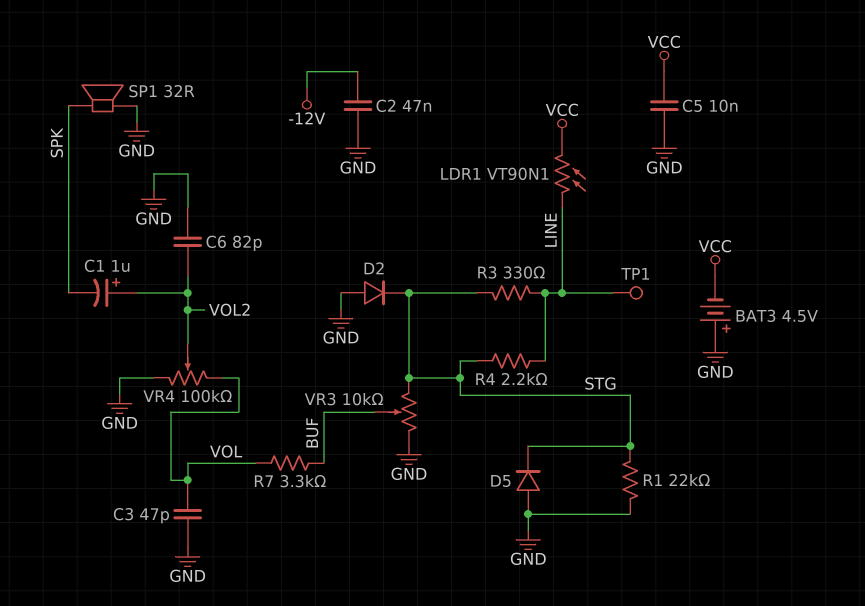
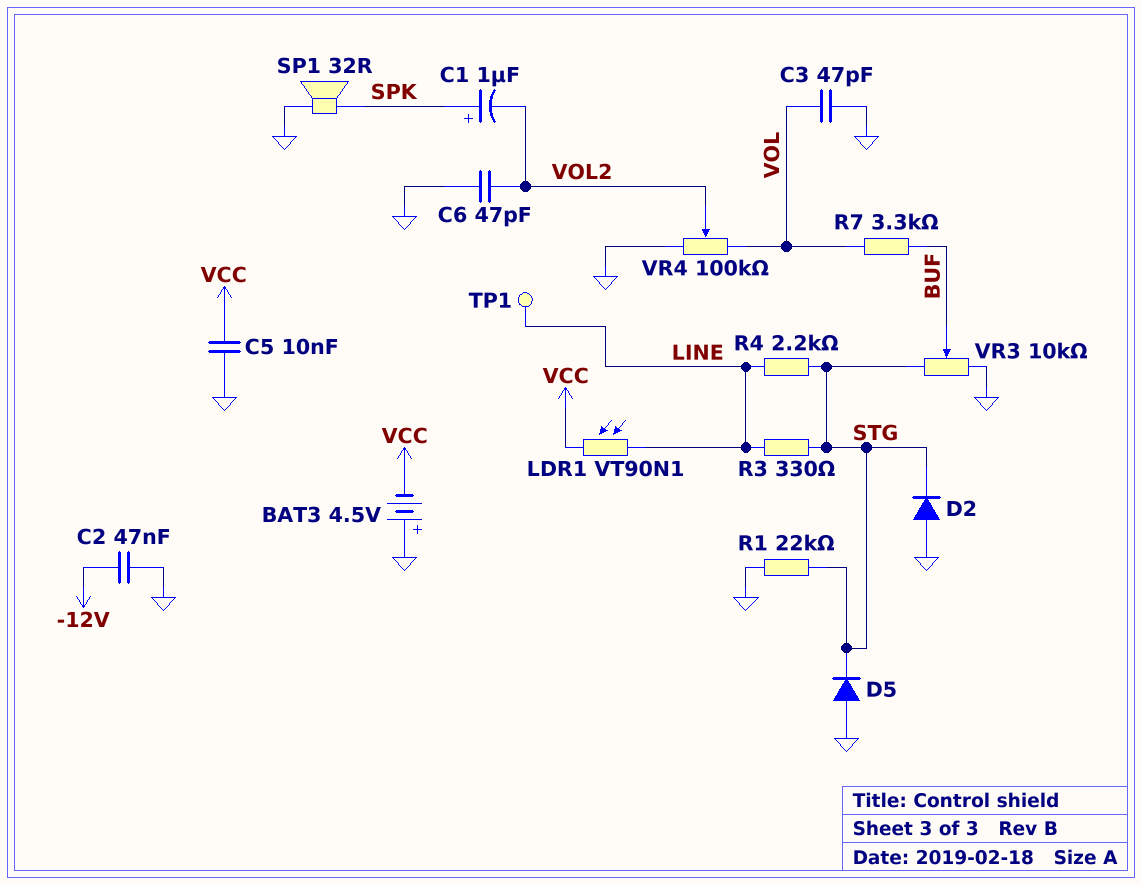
C1: 1uF (plus VOL2, minus SPK) -> 1uF (plus SPK, minus VOL2)
C6: 82pF (GND, VOL2) -> 47pF (GND, VOL2)

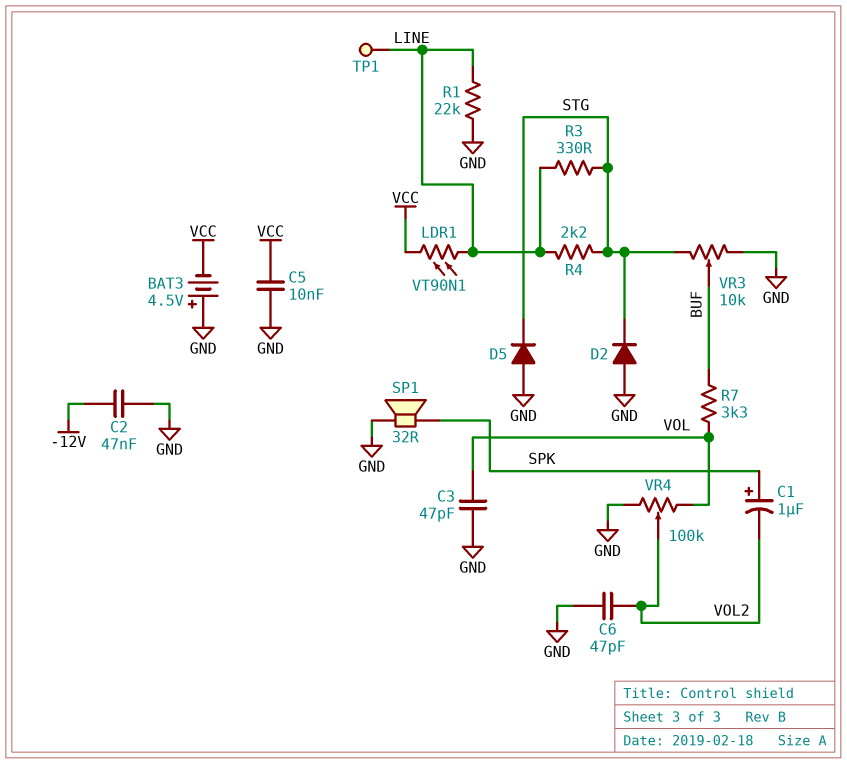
R1: 22k (GND, STG) -> 22k (GND, LINE)

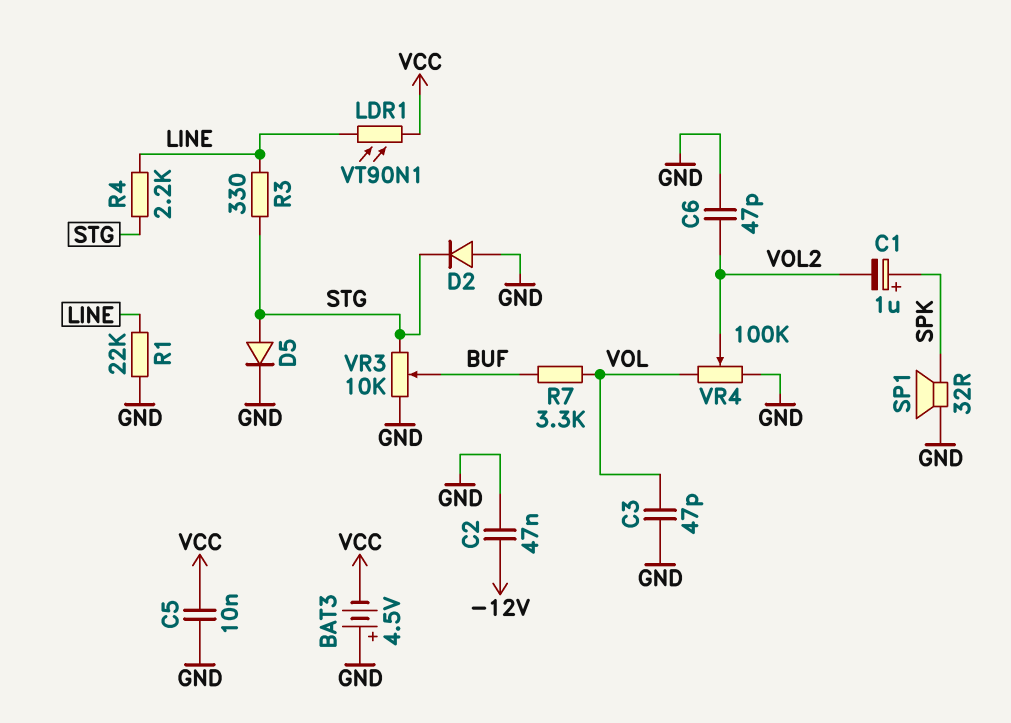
D5: diode (A GND, K STG) -> diode (A STG, K GND)
TP1: test point (LINE) -> none

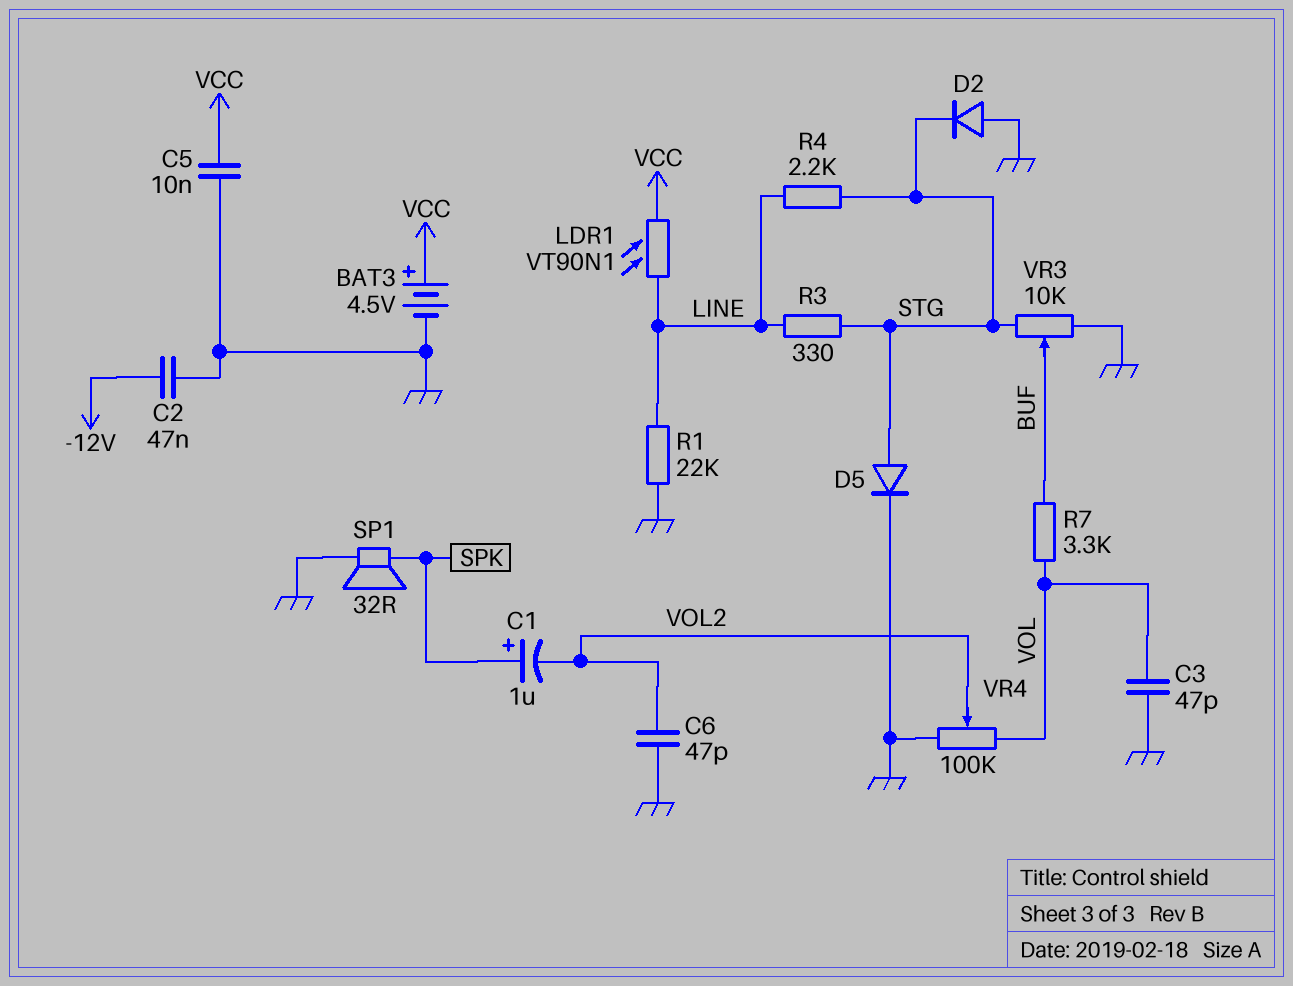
BAT3: 4.5V (plus GND, minus VCC) -> 4.5V (plus VCC, minus GND)

